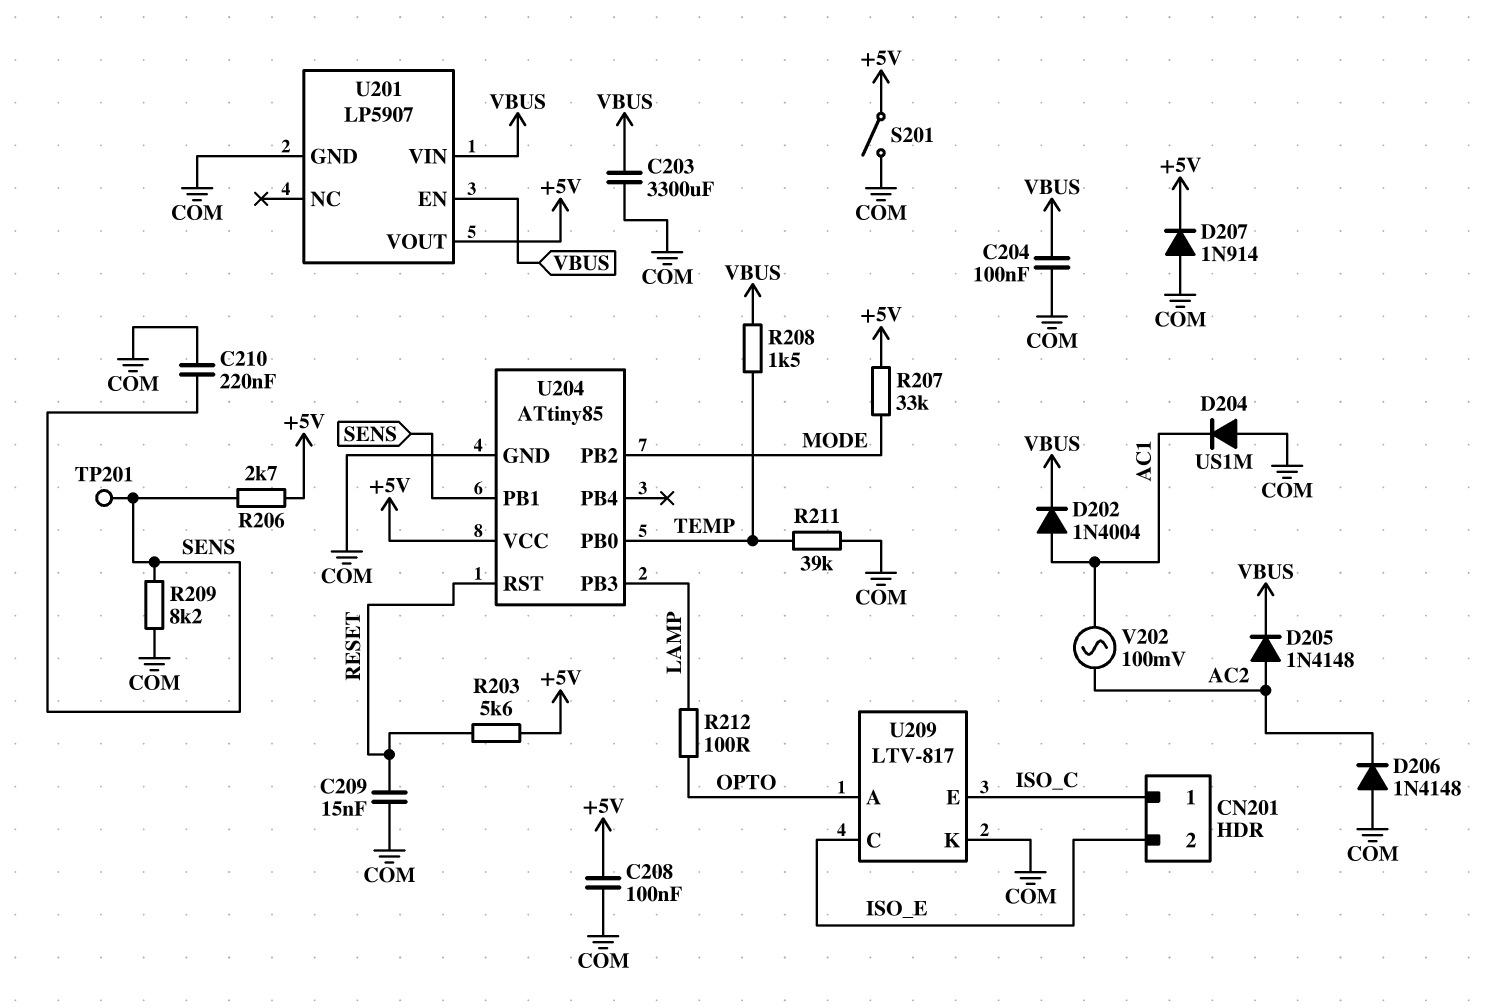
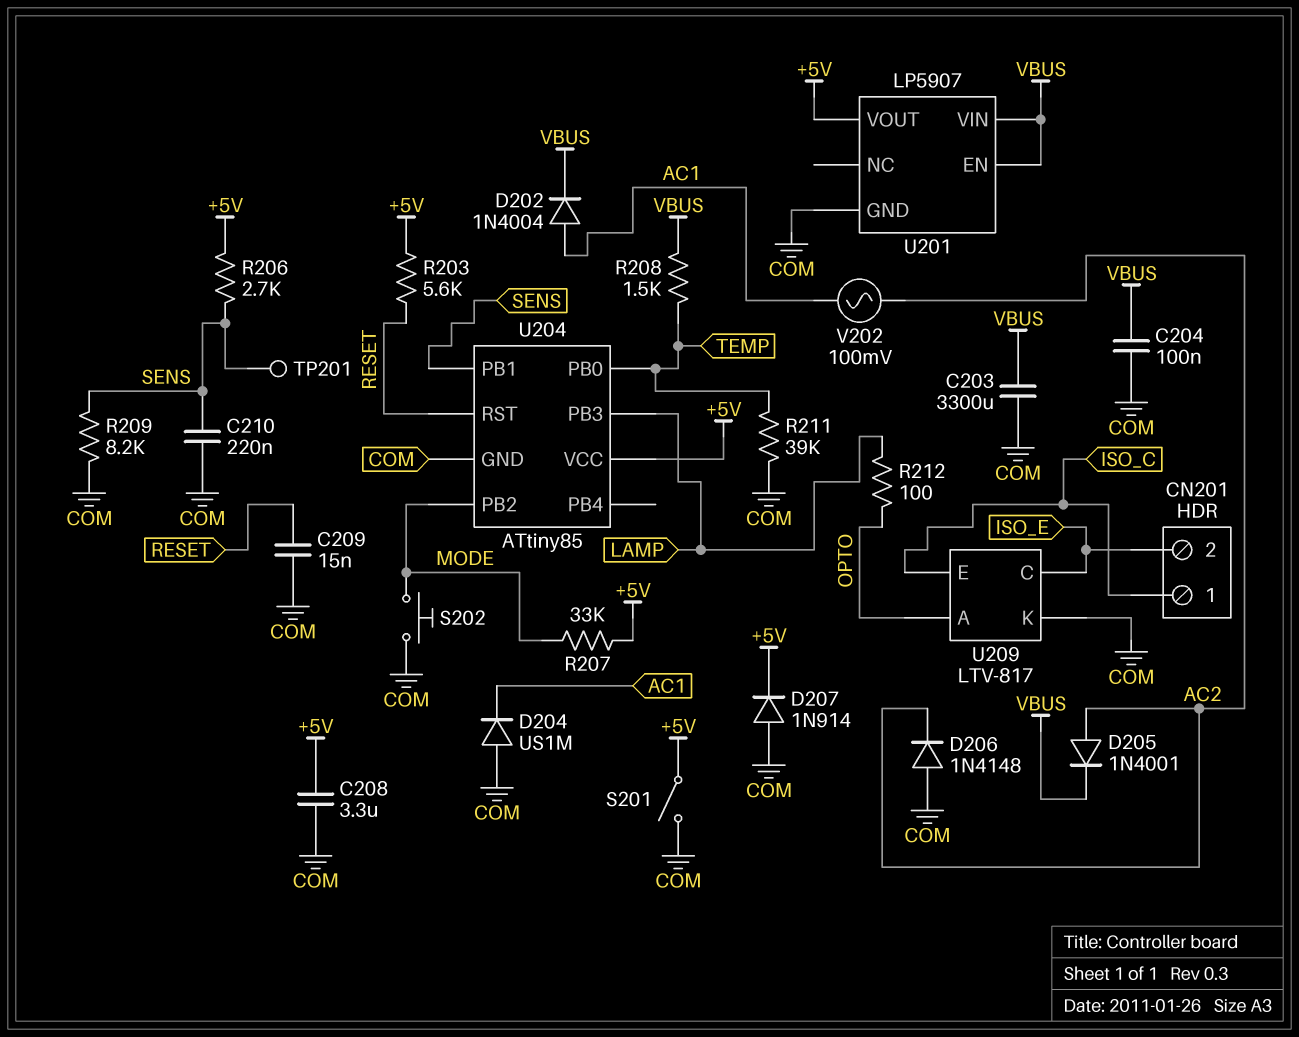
C208: 100nF (+5V, COM) -> 3.3uF (+5V, COM)
D205: diode 1N4148 (A AC2, K VBUS) -> diode 1N4001 (A AC2, K VBUS)
S202: none -> button (COM, MODE)

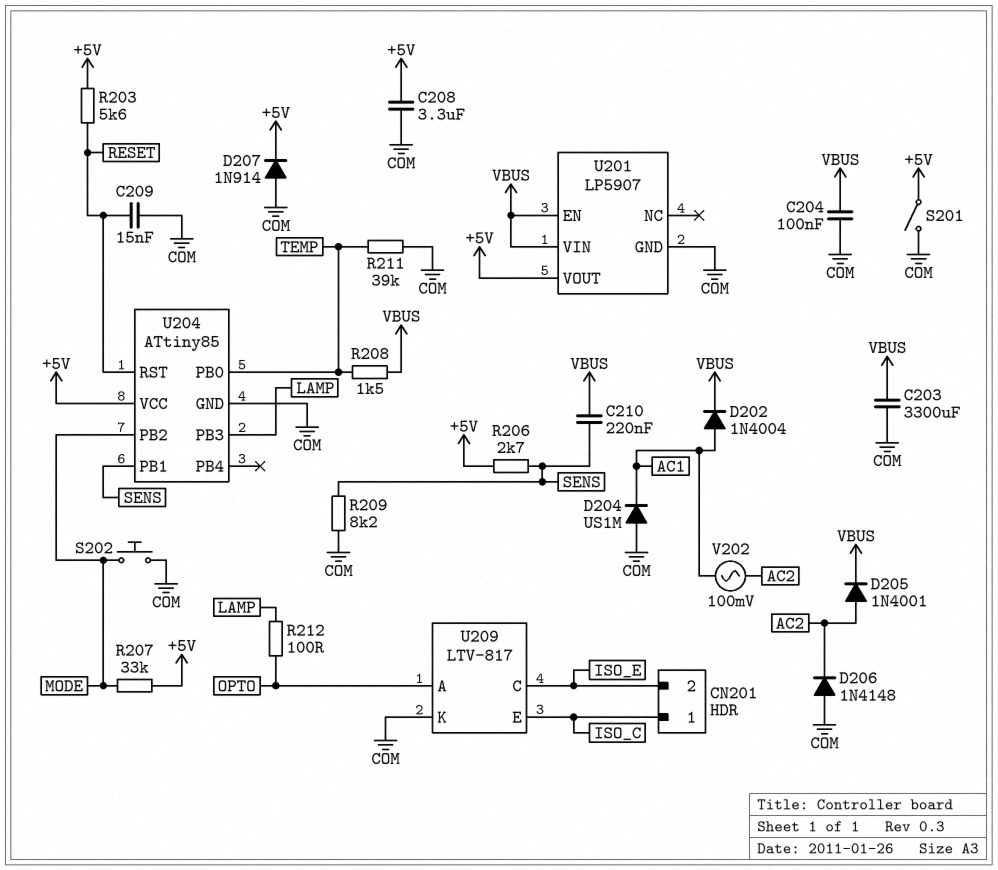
C210: 220nF (COM, SENS) -> 220nF (SENS, VBUS)
TP201: test point (SENS) -> none

